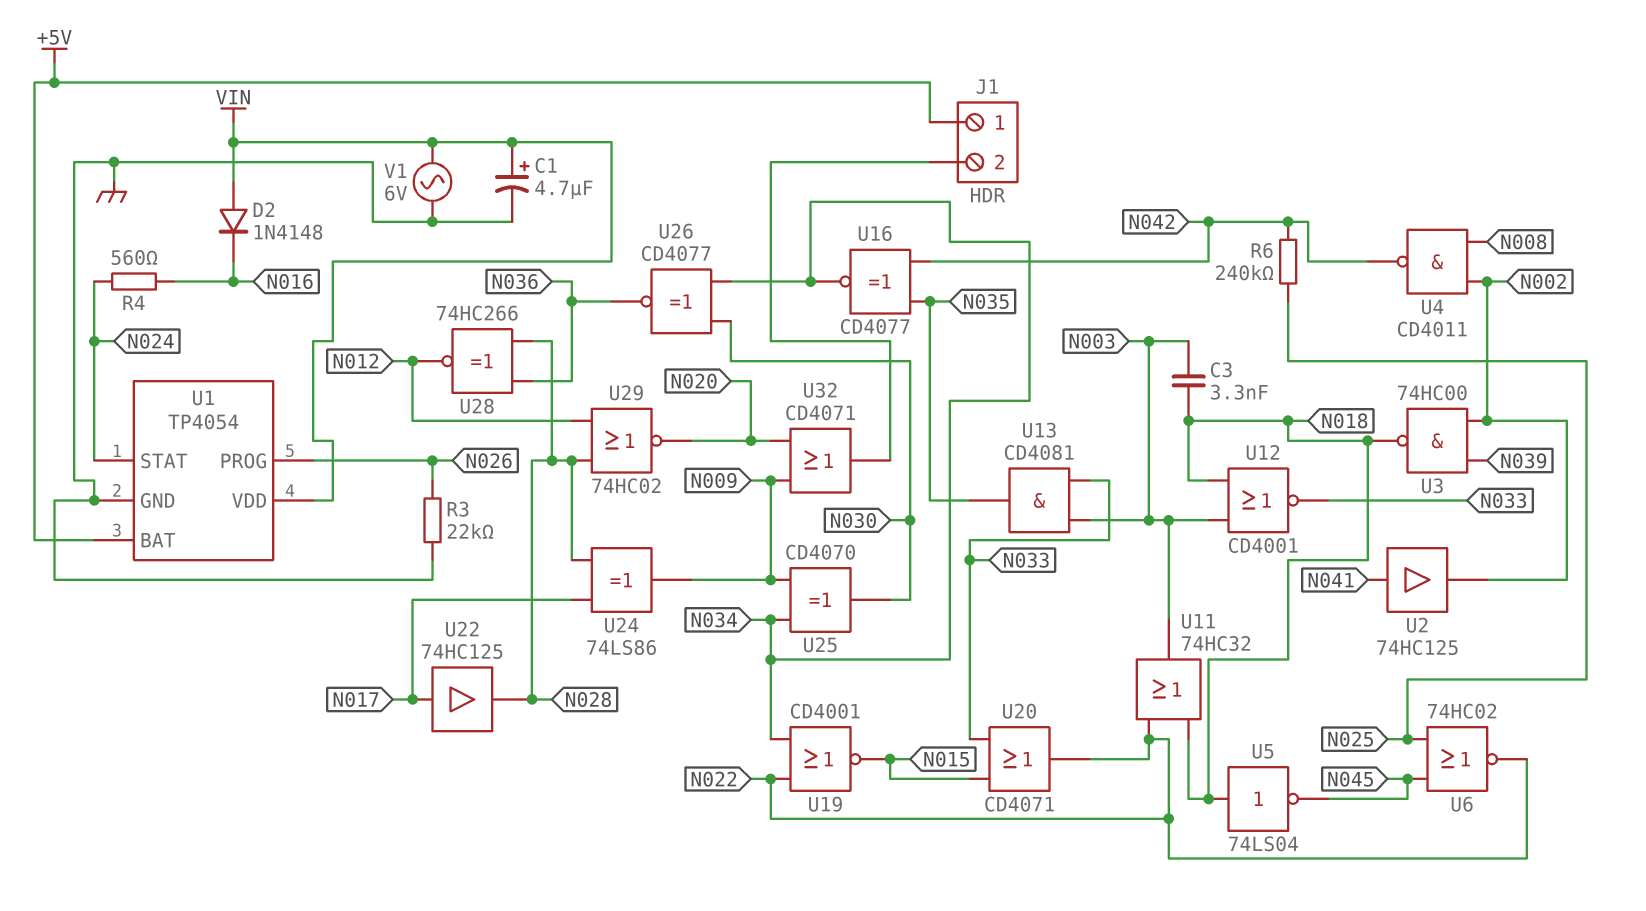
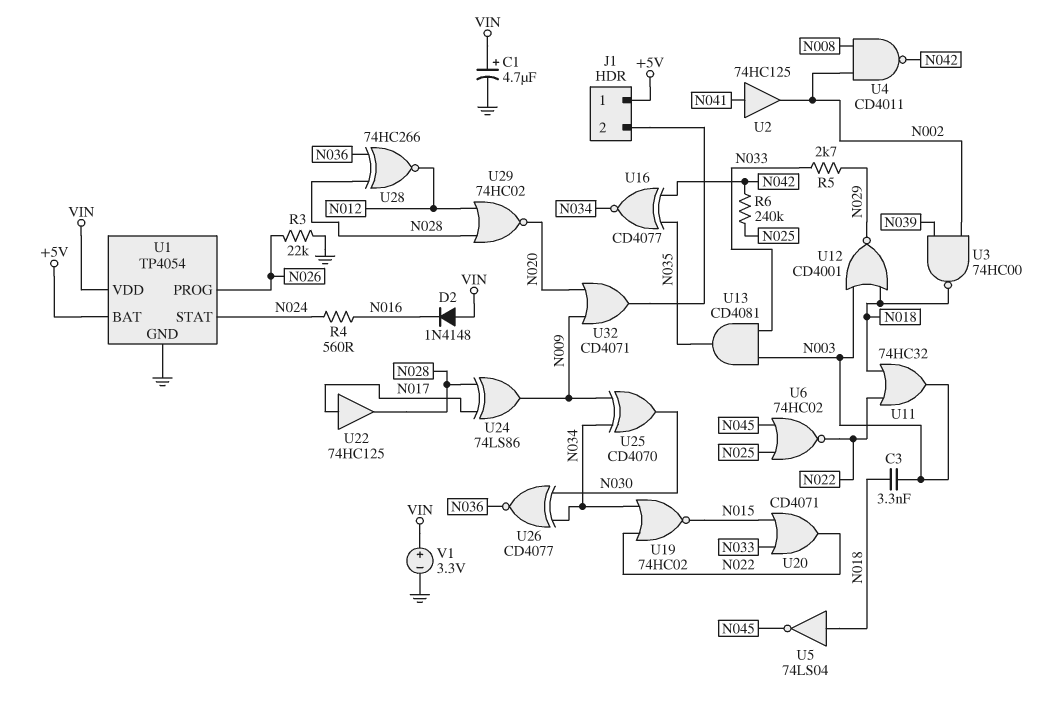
R5: none -> 2.7k (N029, N033)
U12: NOR CD4001 (in N003, in N018, out N033) -> NOR CD4001 (in N003, in N018, out N029)
U19: NOR CD4001 (in N022, in N034, out N015) -> NOR 74HC02 (in N022, in N034, out N015)
V1: AC 6V (GND, VIN) -> 3.3V (plus VIN, minus GND)

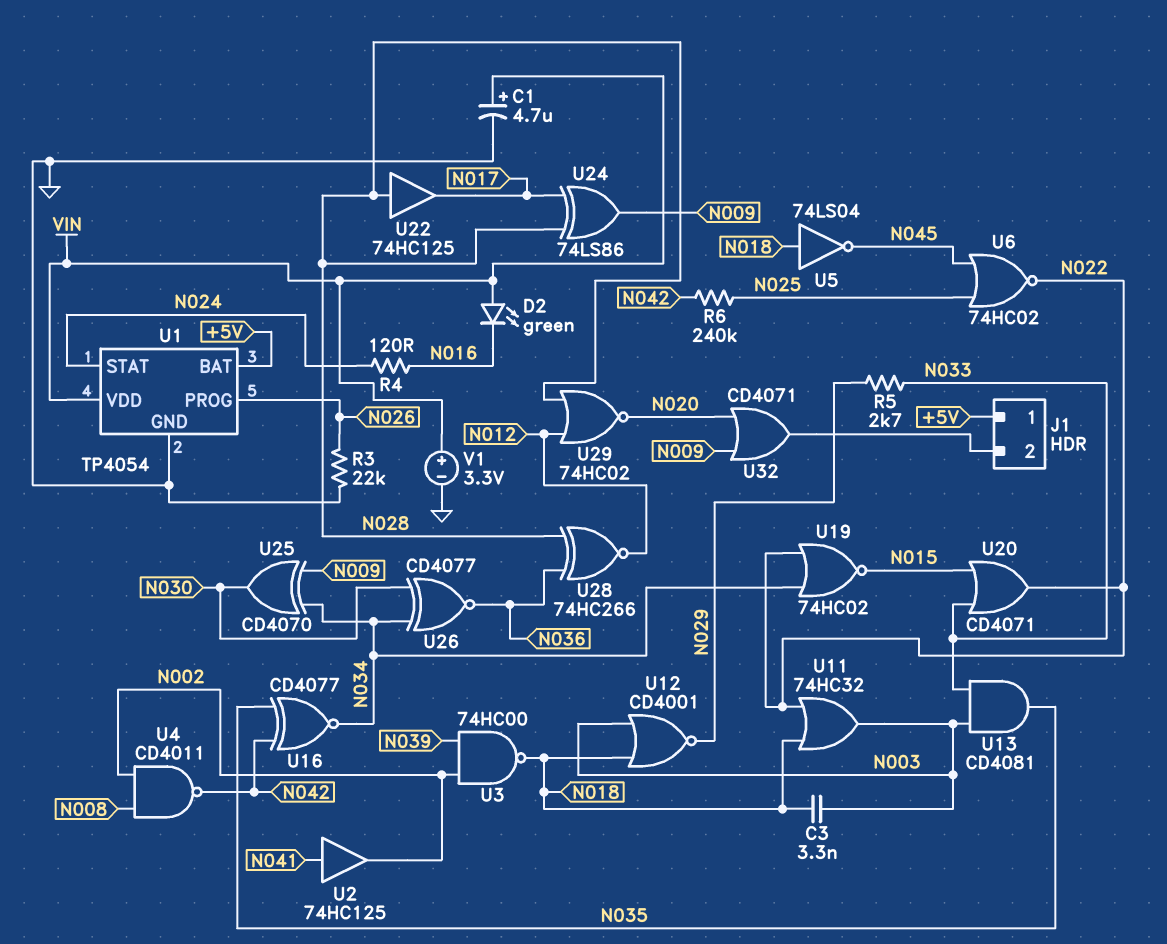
D2: diode 1N4148 (A VIN, K N016) -> LED green (A VIN, K N016)
R4: 560 (N016, N024) -> 120 (N016, N024)
U22: buffer 74HC125 (in N017, out N028) -> buffer 74HC125 (in N028, out N017)

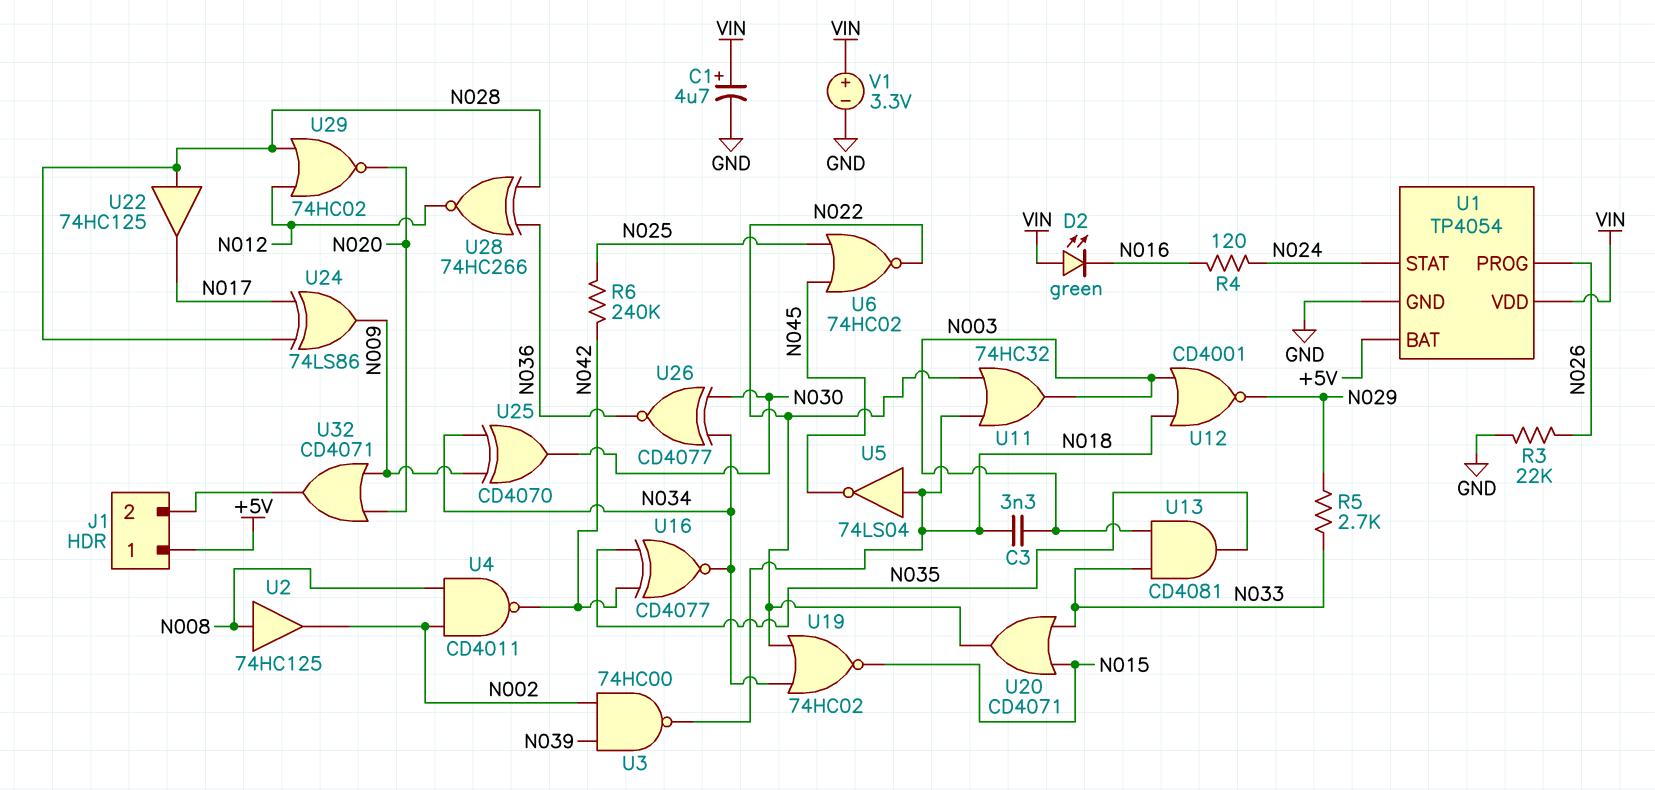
U2: buffer 74HC125 (in N041, out N002) -> buffer 74HC125 (in N008, out N002)

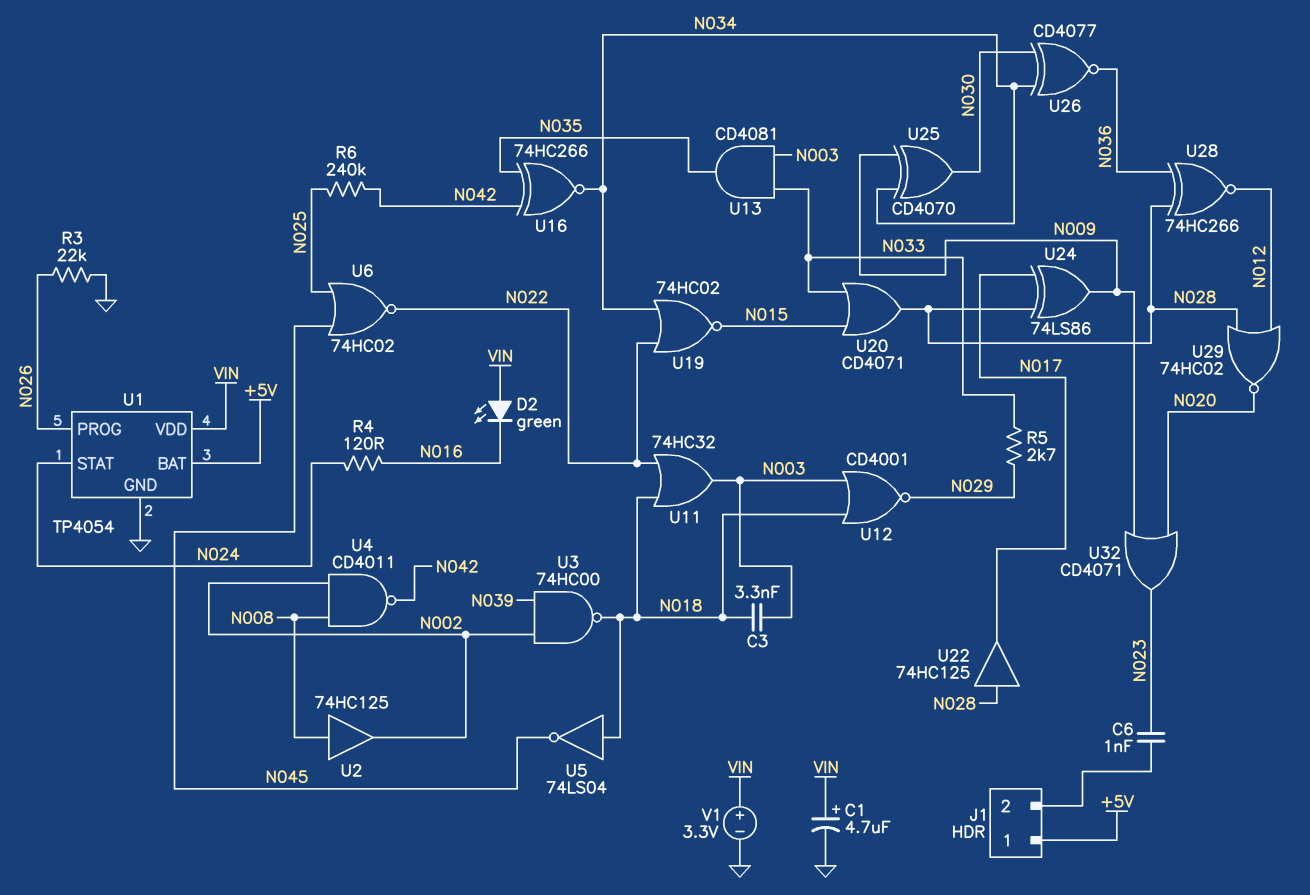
C6: none -> 1nF (J1/2, N023)
U16: XNOR CD4077 (in N035, in N042, out N034) -> XNOR 74HC266 (in N035, in N042, out N034)
U20: OR CD4071 (in N015, in N033, out N022) -> OR CD4071 (in N015, in N033, out N028)
U32: OR CD4071 (in N009, in N020, out J1/2) -> OR CD4071 (in N009, in N020, out N023)

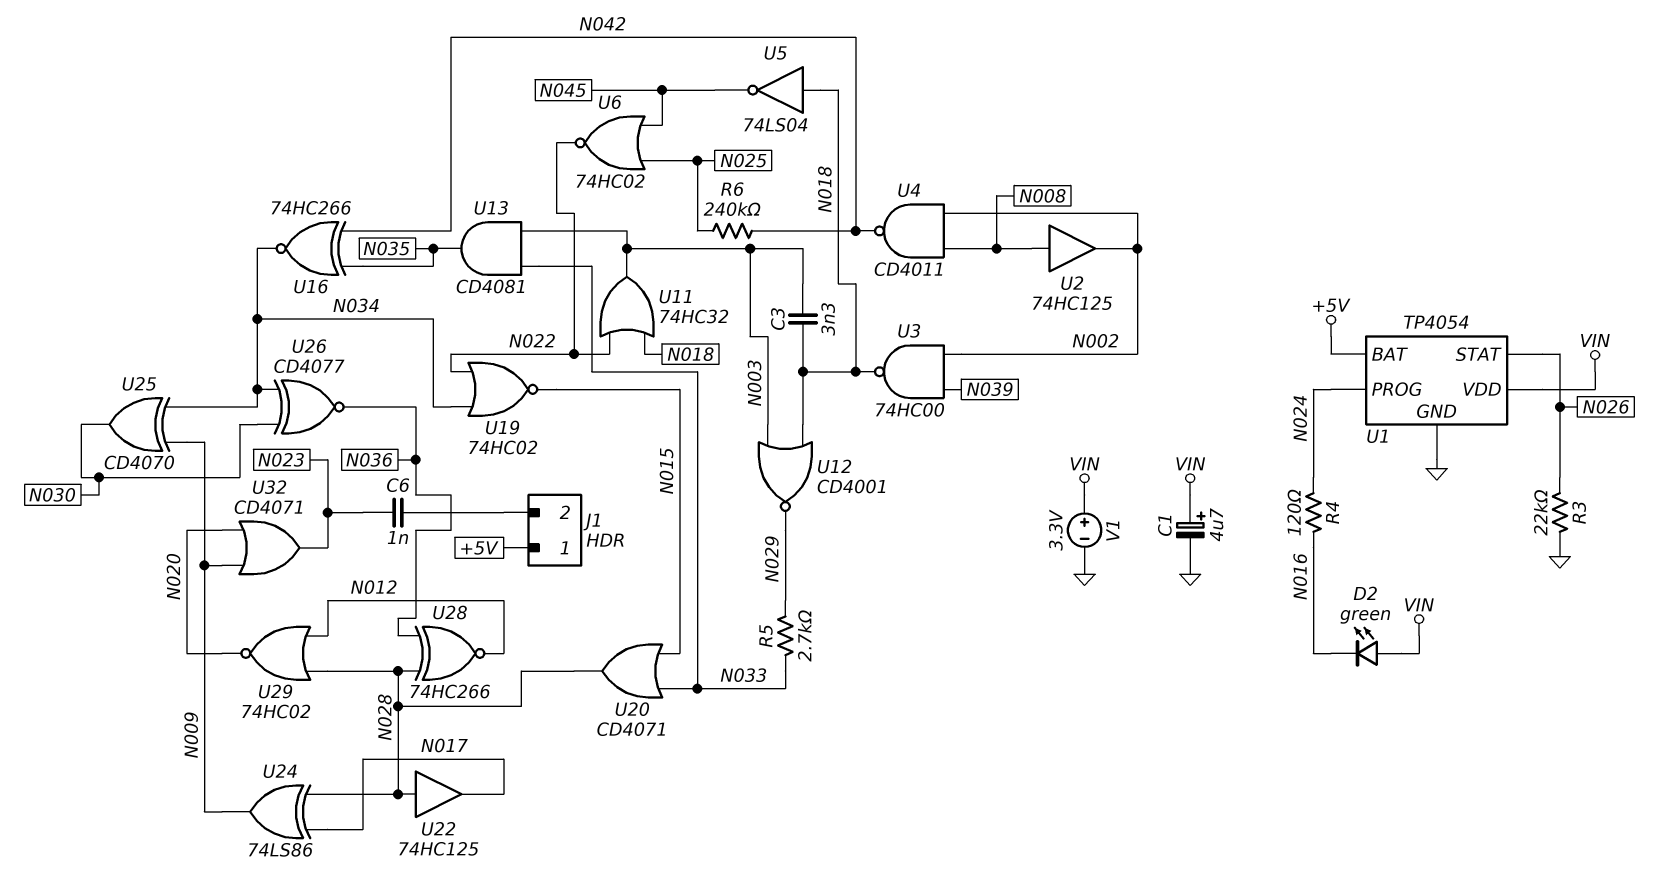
U1 pin PROG: N026 -> N024
U1 pin STAT: N024 -> N026

